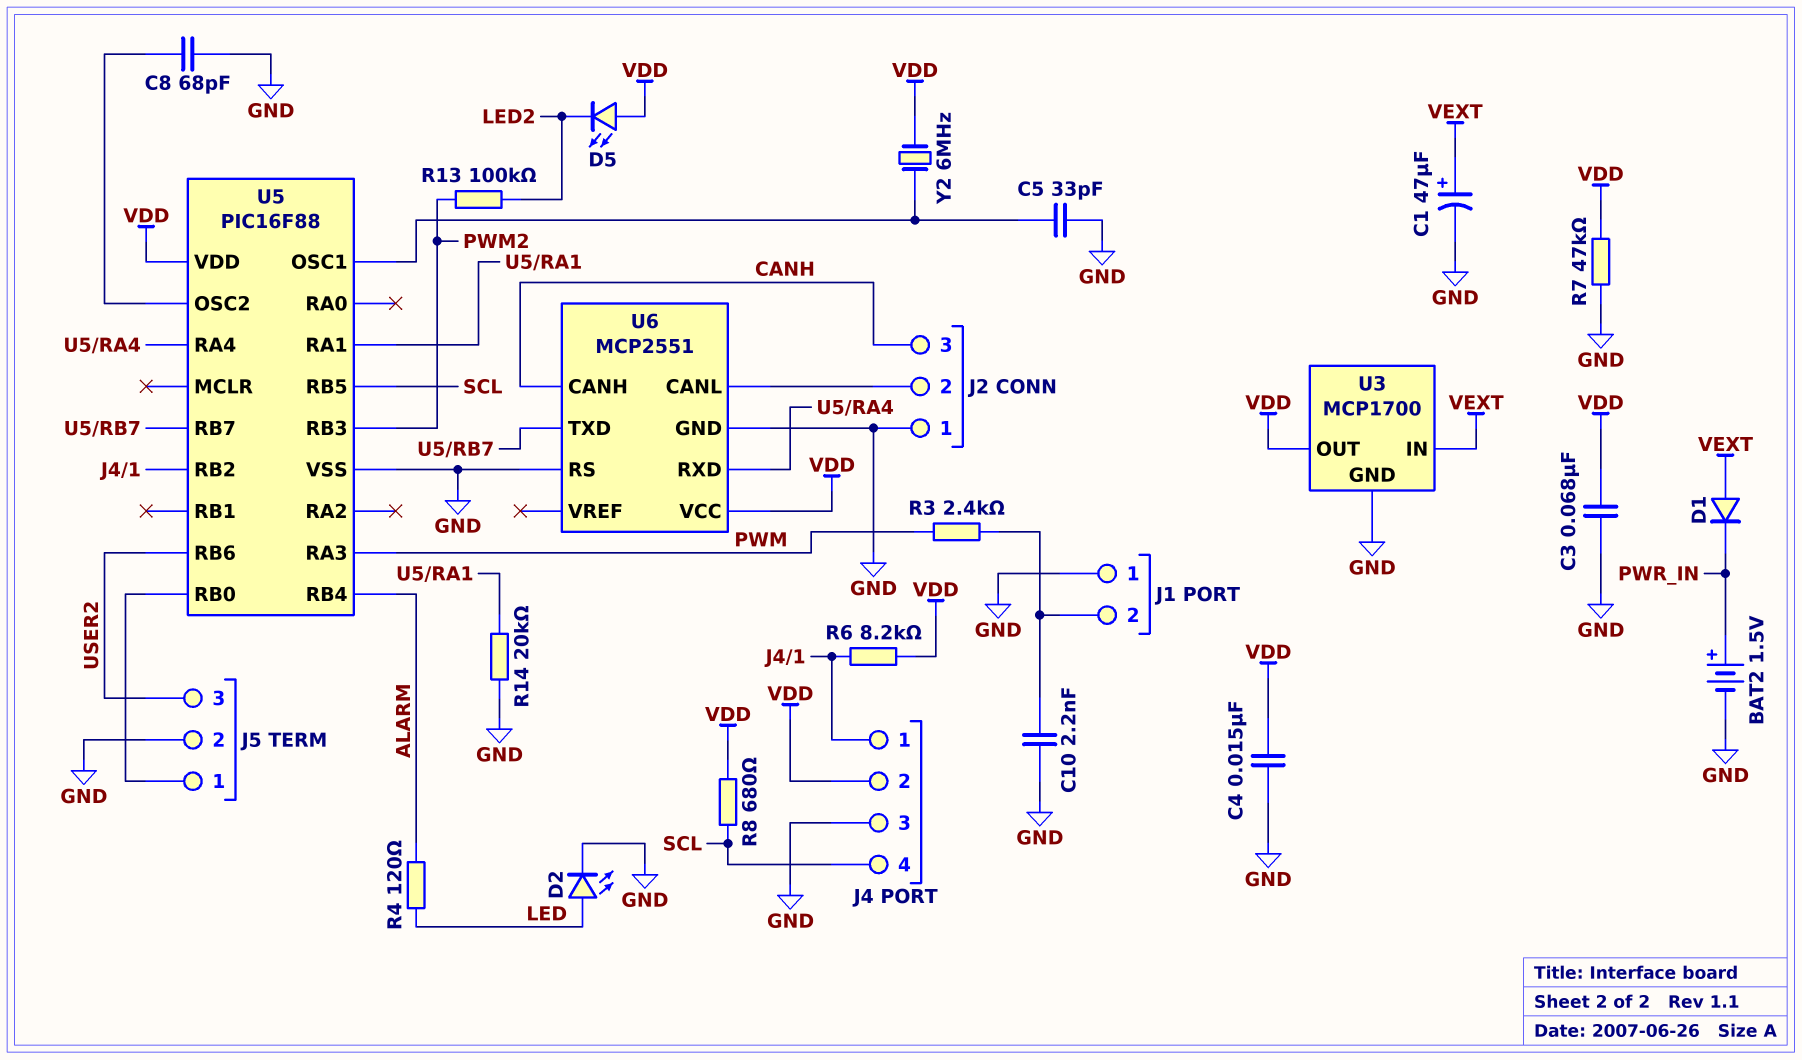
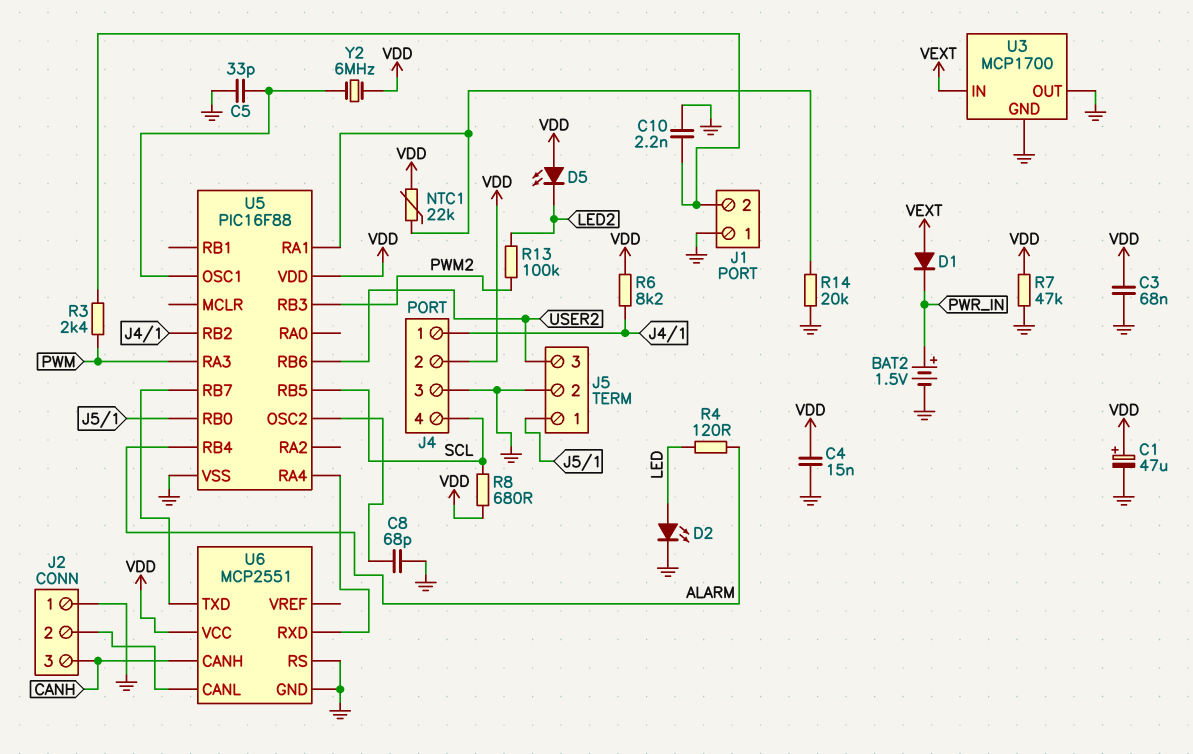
C1: 47uF (plus VEXT, minus GND) -> 47uF (plus VDD, minus GND)
NTC1: none -> 22k (U5/RA1, VDD)
U3 pin OUT: VDD -> GND

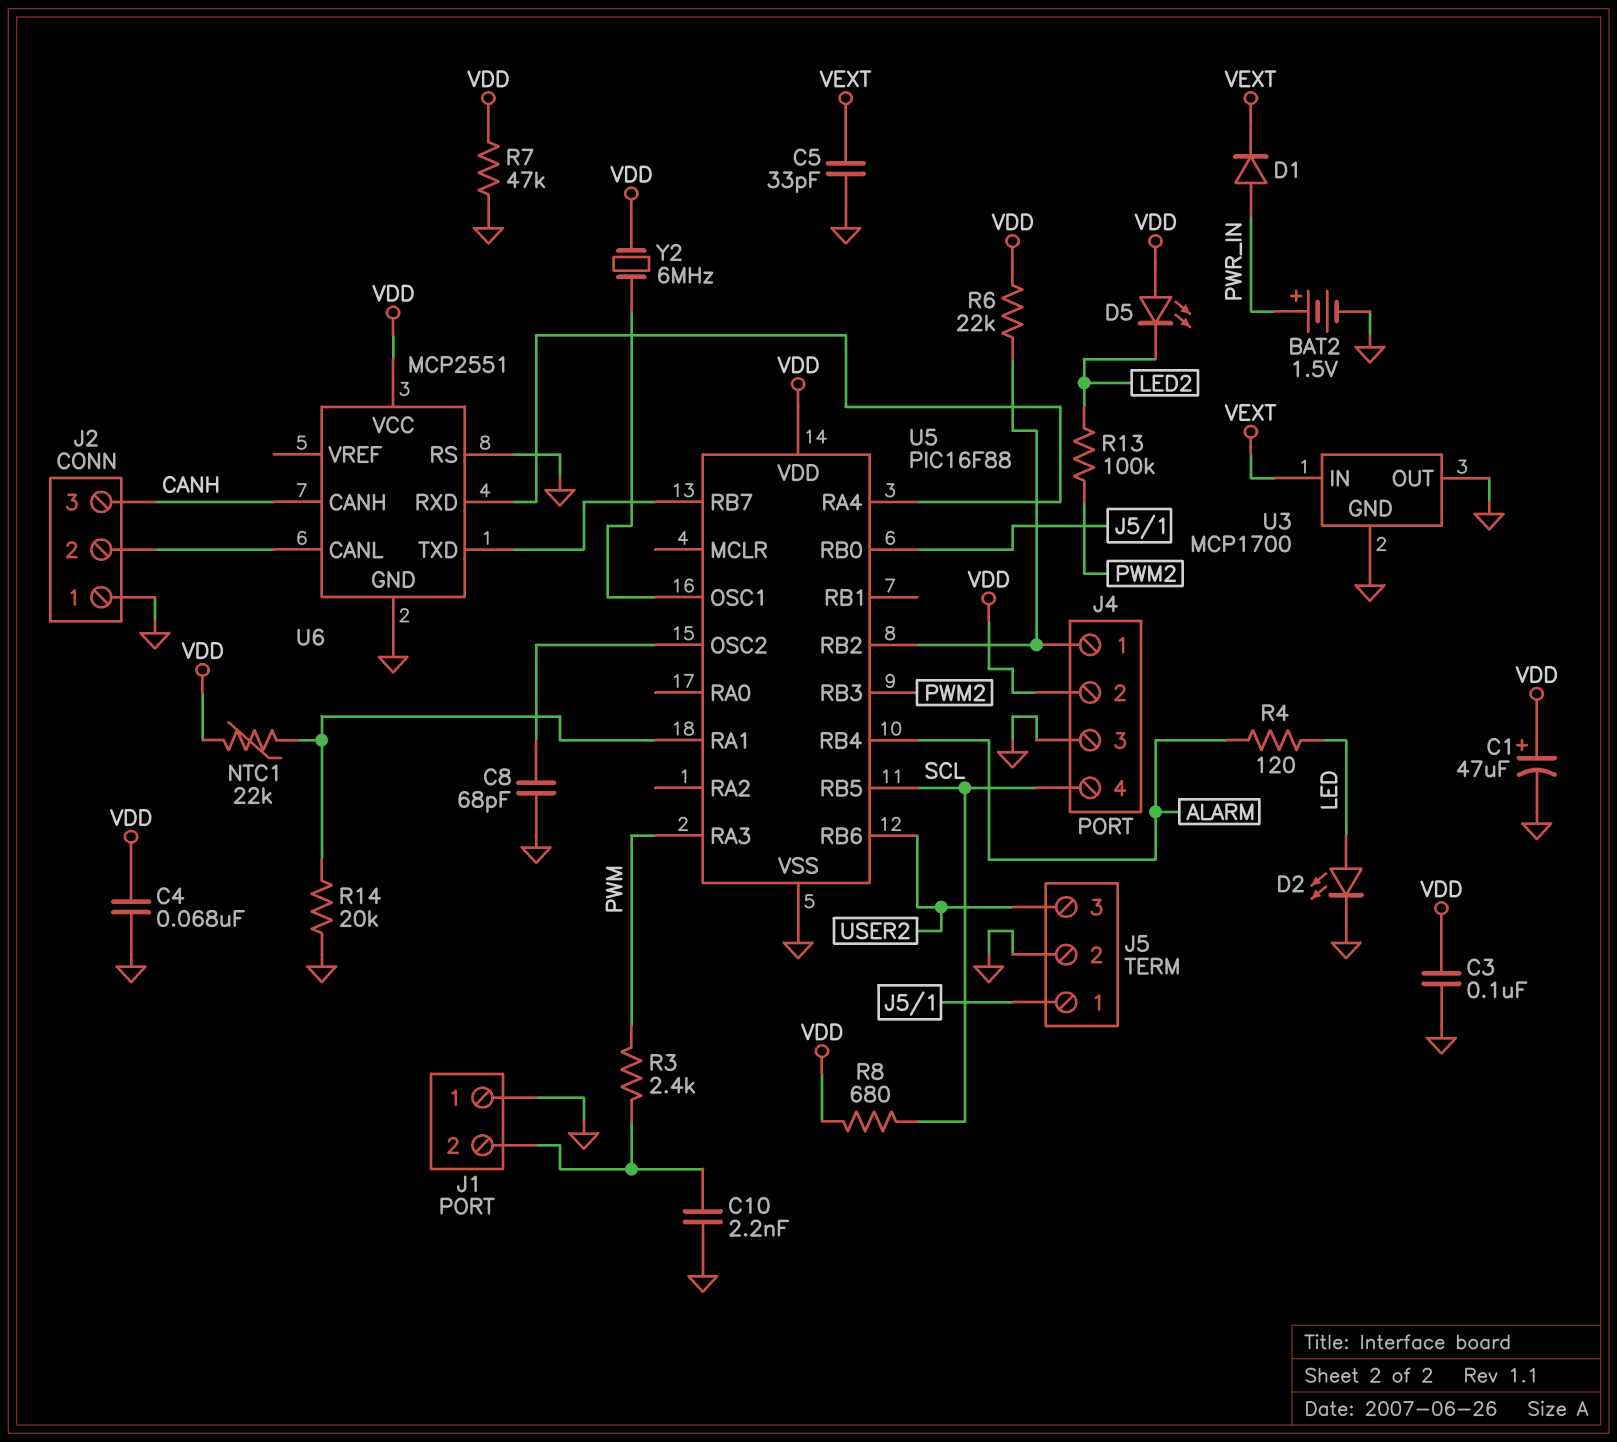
C3: 68nF (GND, VDD) -> 100nF (GND, VDD)
C4: 15nF (GND, VDD) -> 68nF (GND, VDD)
C5: 33pF (GND, U5/OSC1) -> 33pF (GND, VEXT)
D1: diode (A VEXT, K PWR_IN) -> diode (A PWR_IN, K VEXT)
R6: 8.2k (J4/1, VDD) -> 22k (J4/1, VDD)

